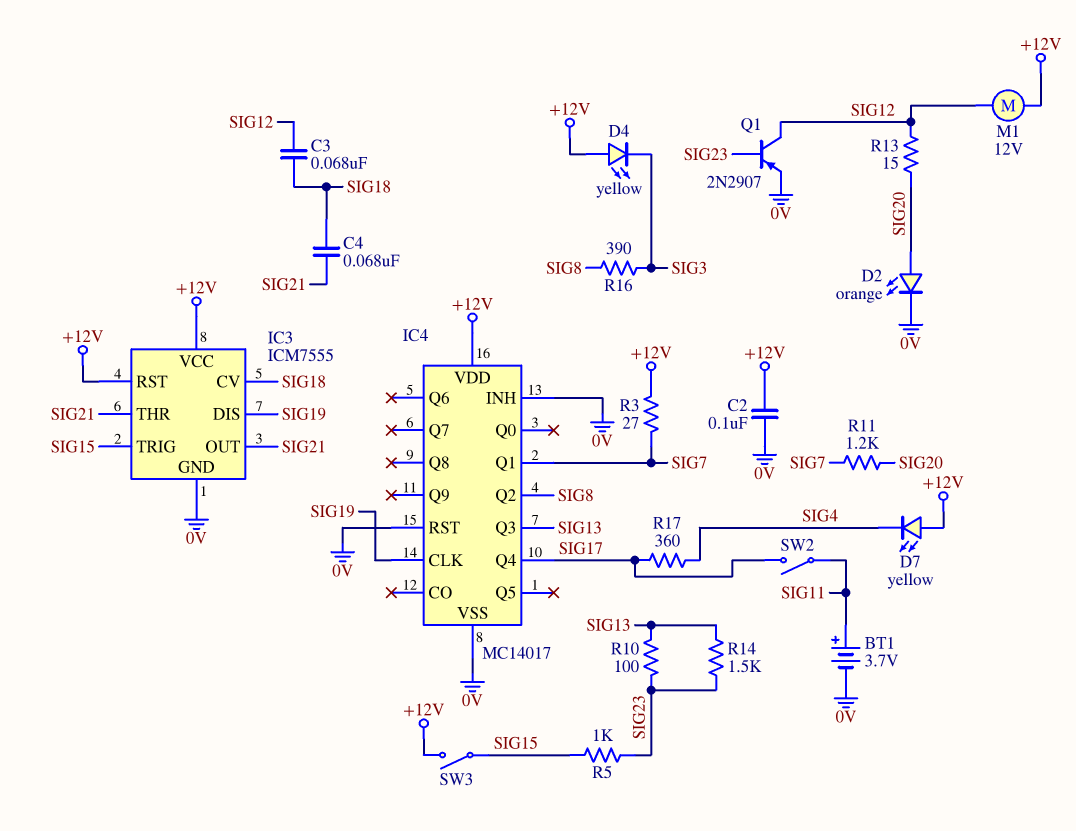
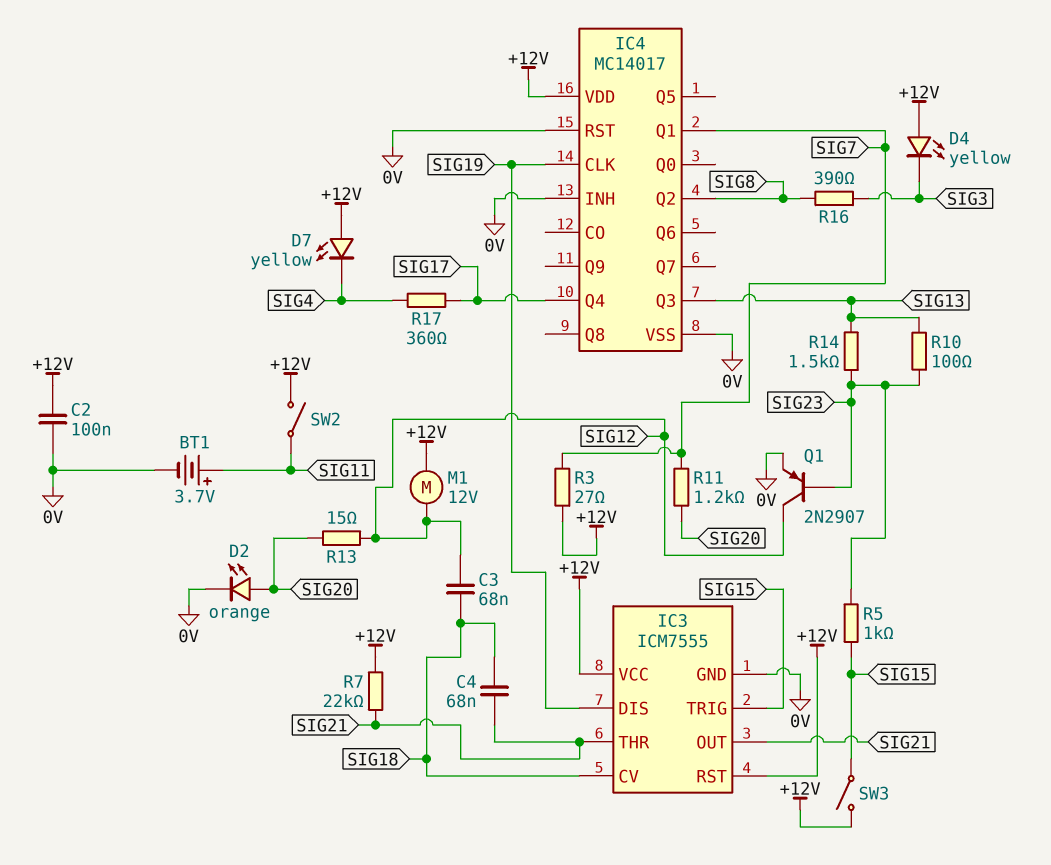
R7: none -> 22k (+12V, SIG21)
SW2: switch (SIG11, SIG17) -> switch (+12V, SIG11)

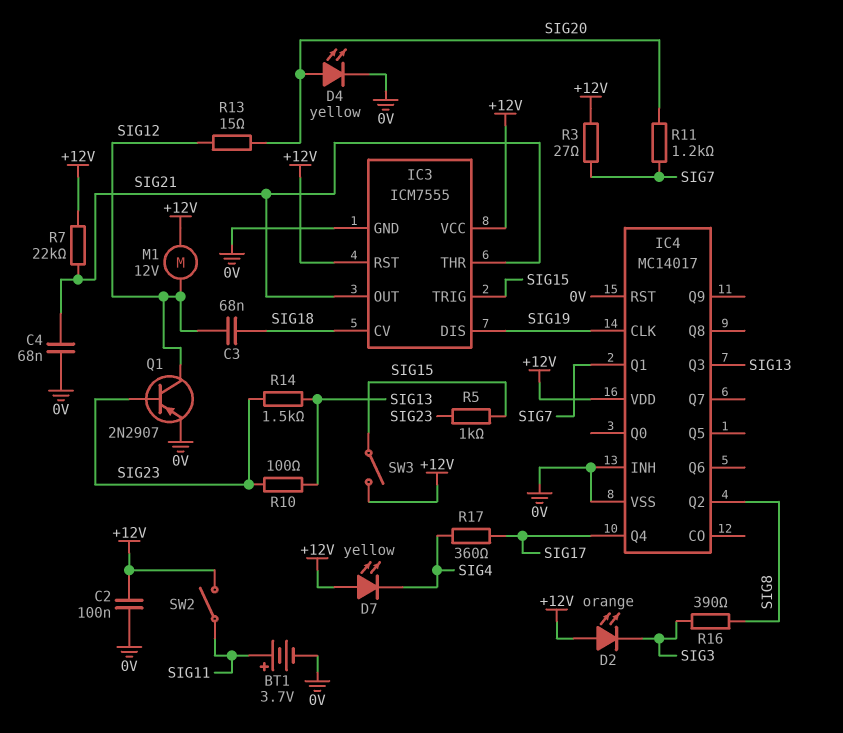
C4: 68nF (SIG18, SIG21) -> 68nF (0V, SIG21)
D2: LED orange (A SIG20, K 0V) -> LED orange (A +12V, K SIG3)
D4: LED yellow (A +12V, K SIG3) -> LED yellow (A SIG20, K 0V)

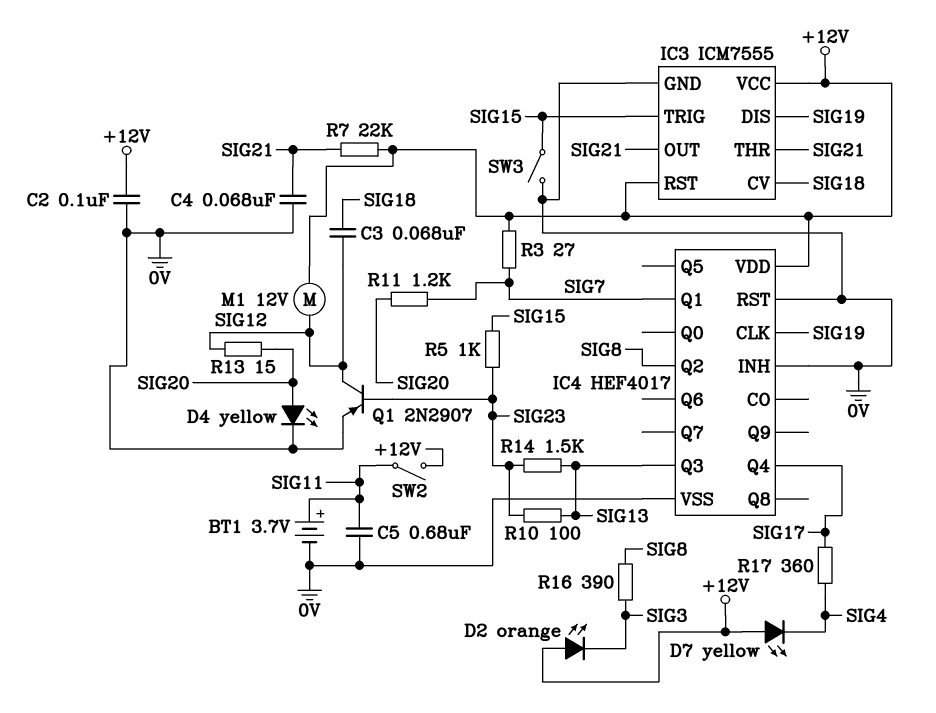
C5: none -> 680nF (0V, SIG11)
IC4: MC14017 -> HEF4017
SW3: switch (+12V, SIG15) -> switch (0V, SIG15)

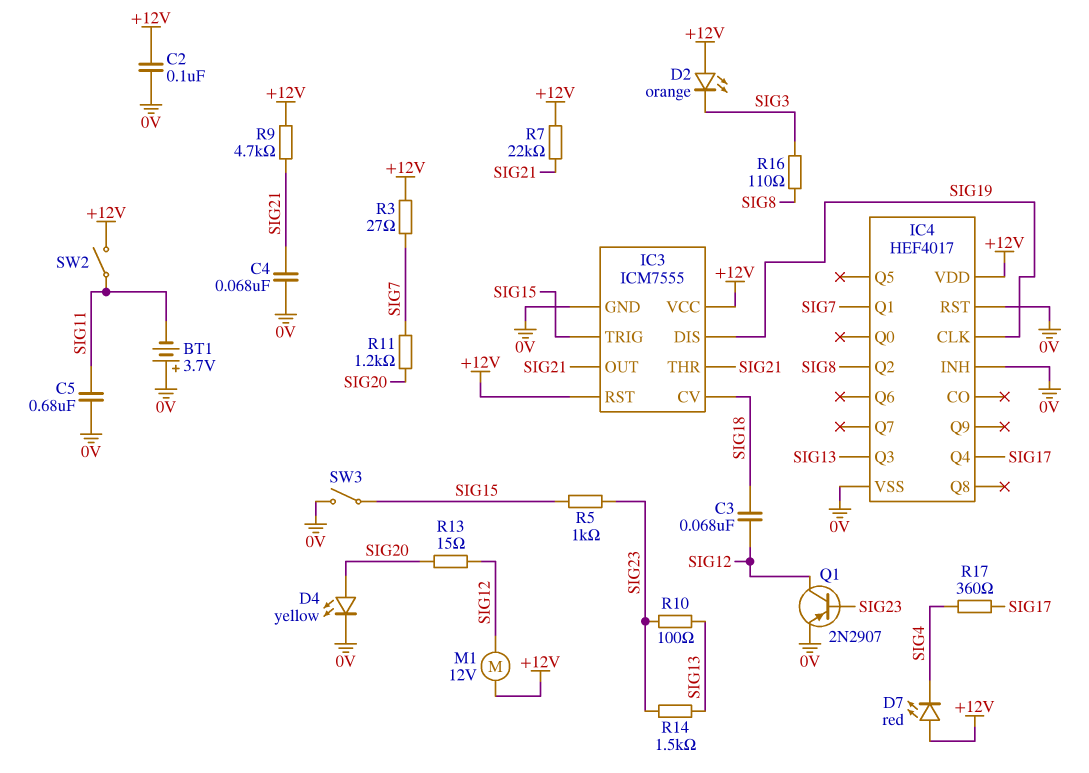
BT1: 3.7V (plus SIG11, minus 0V) -> 3.7V (plus 0V, minus SIG11)
D7: LED yellow (A +12V, K SIG4) -> LED red (A +12V, K SIG4)
R9: none -> 4.7k (+12V, SIG21)
R16: 390 (SIG3, SIG8) -> 110 (SIG3, SIG8)

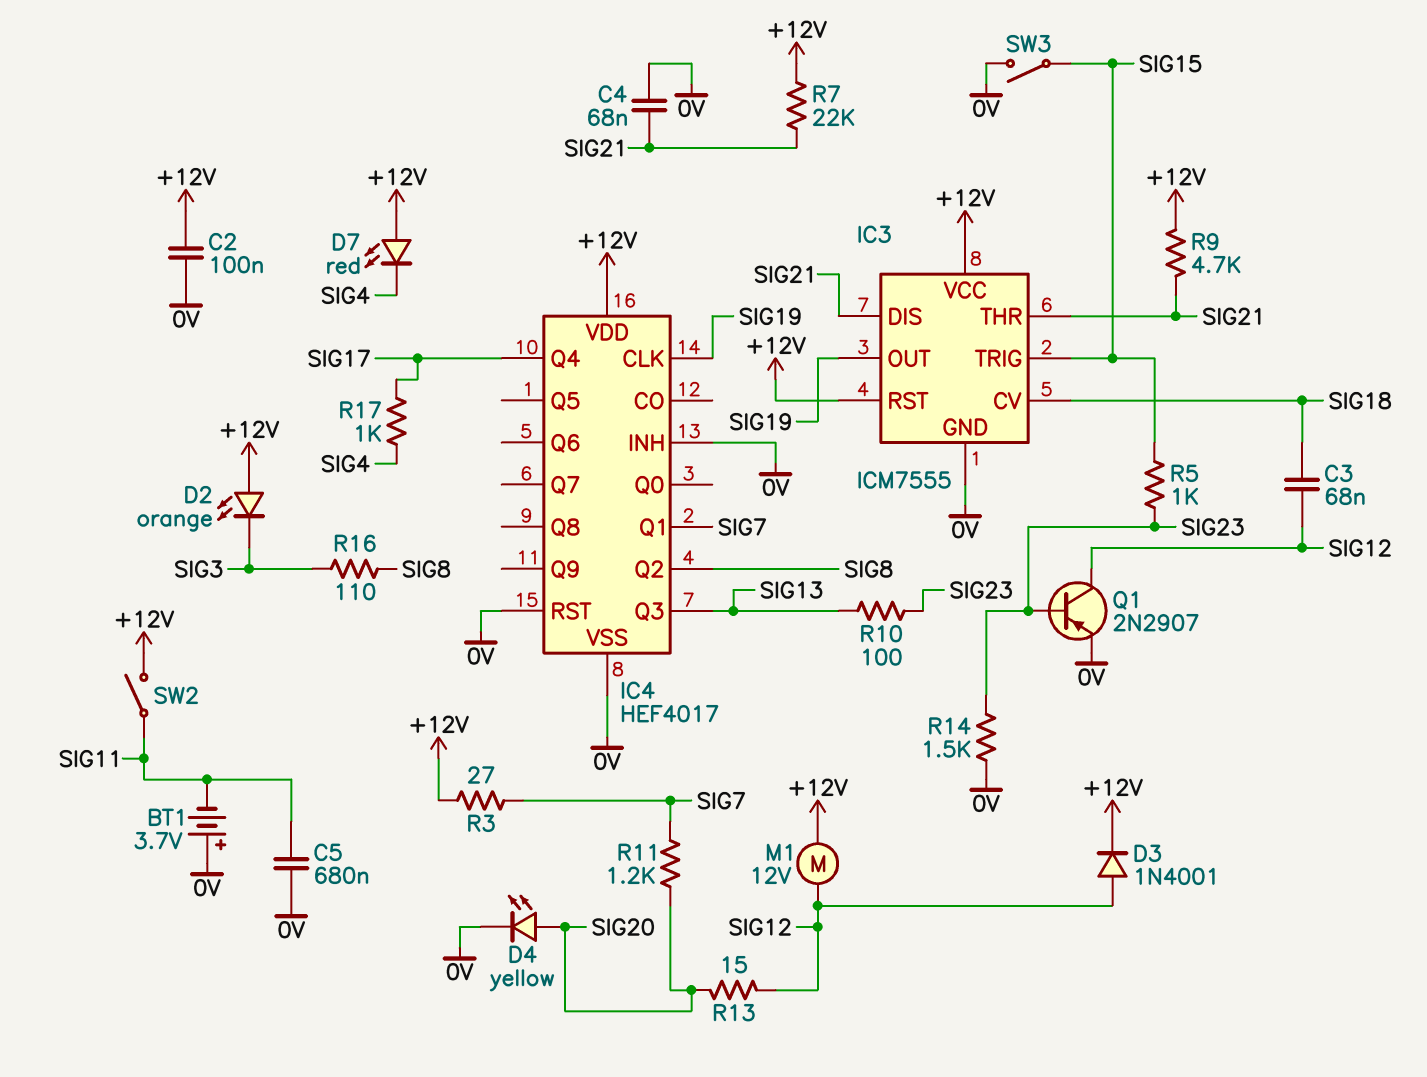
D3: none -> diode 1N4001 (A SIG12, K +12V)
IC3 pin DIS: SIG19 -> SIG21
IC3 pin OUT: SIG21 -> SIG19
R14: 1.5k (SIG13, SIG23) -> 1.5k (0V, SIG23)
R17: 360 (SIG4, SIG17) -> 1k (SIG4, SIG17)

